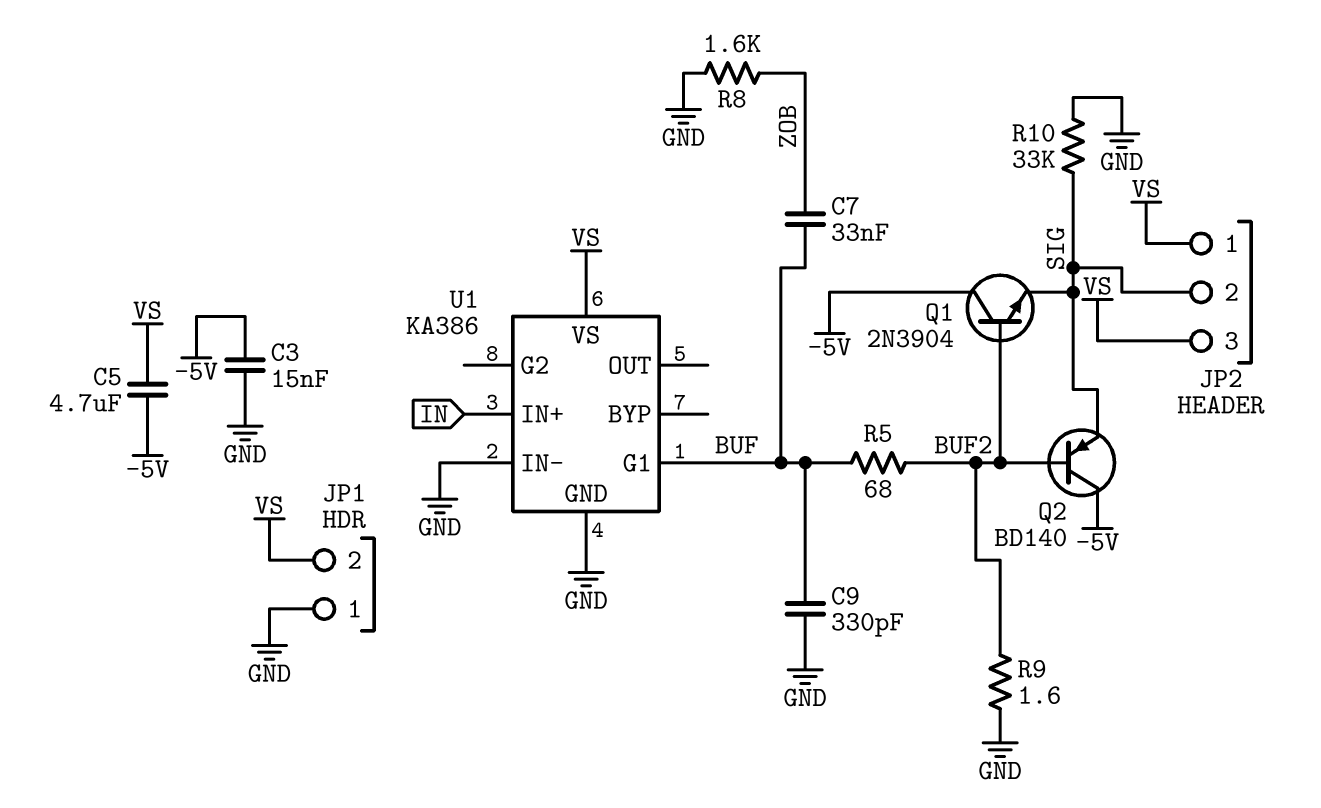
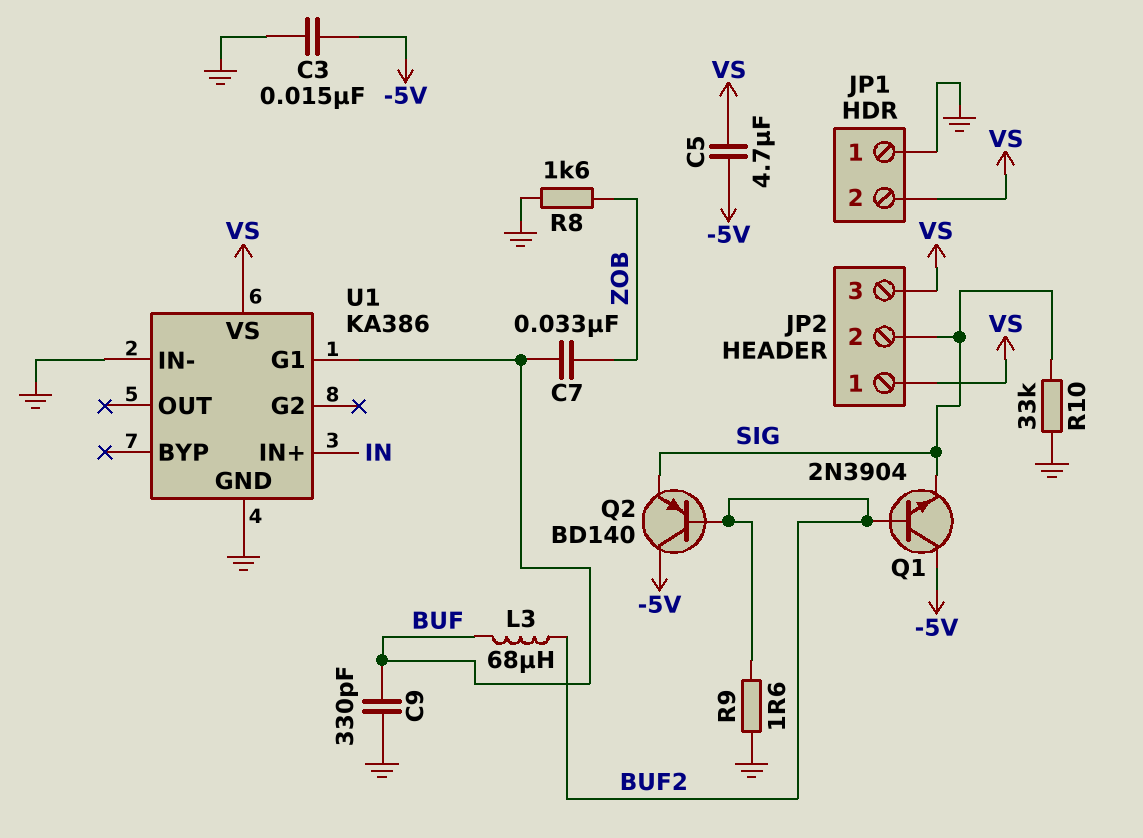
L3: none -> 68uH (BUF, BUF2)
R5: 68 (BUF, BUF2) -> none

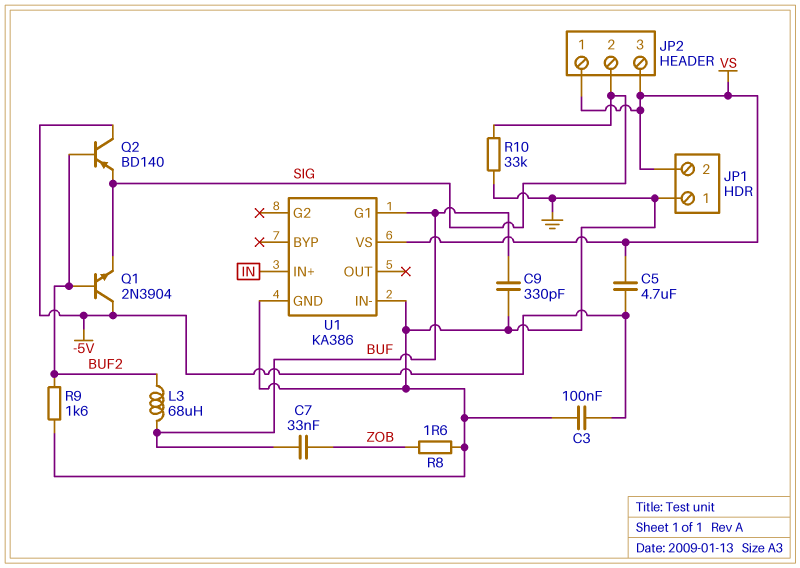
C3: 15nF (-5V, GND) -> 100nF (-5V, GND)
R8: 1.6k (GND, ZOB) -> 1.6 (GND, ZOB)
R9: 1.6 (BUF2, GND) -> 1.6k (BUF2, GND)

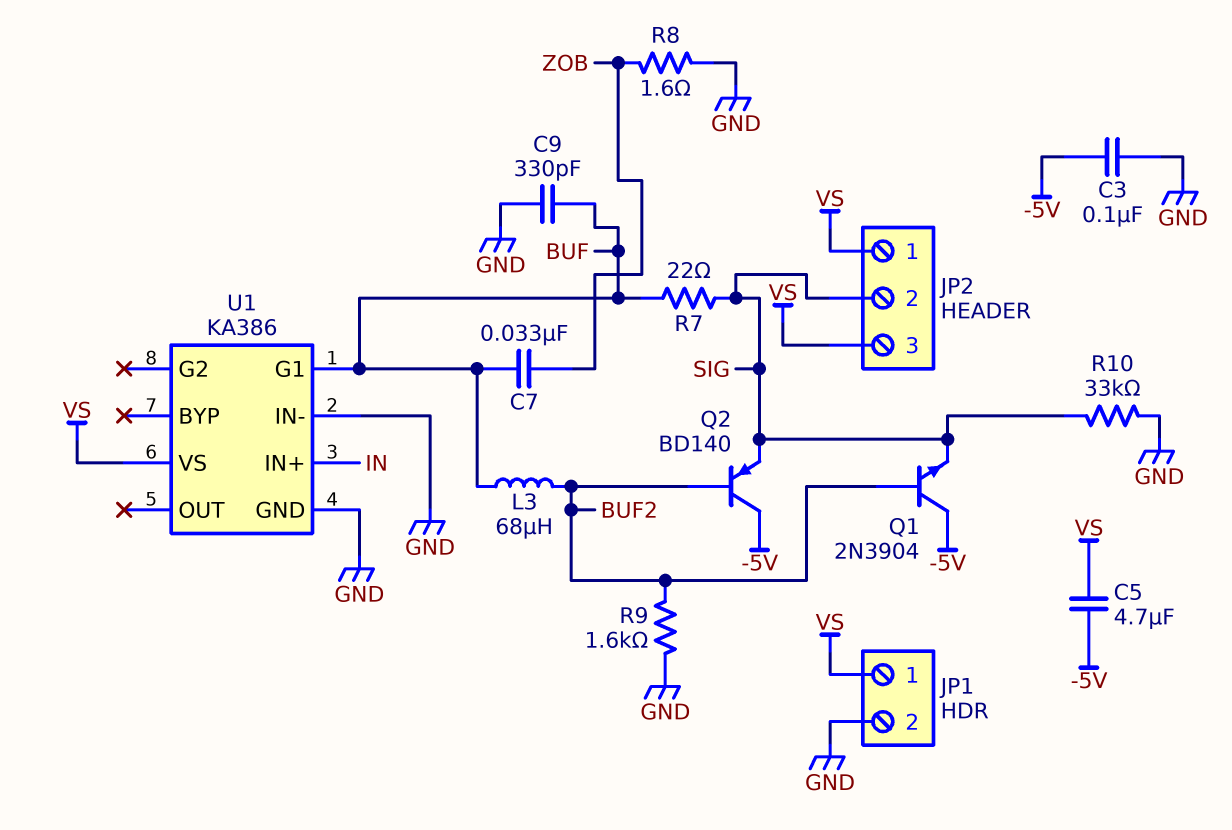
JP1 pin 1: GND -> VS
JP1 pin 2: VS -> GND
R7: none -> 22 (BUF, SIG)

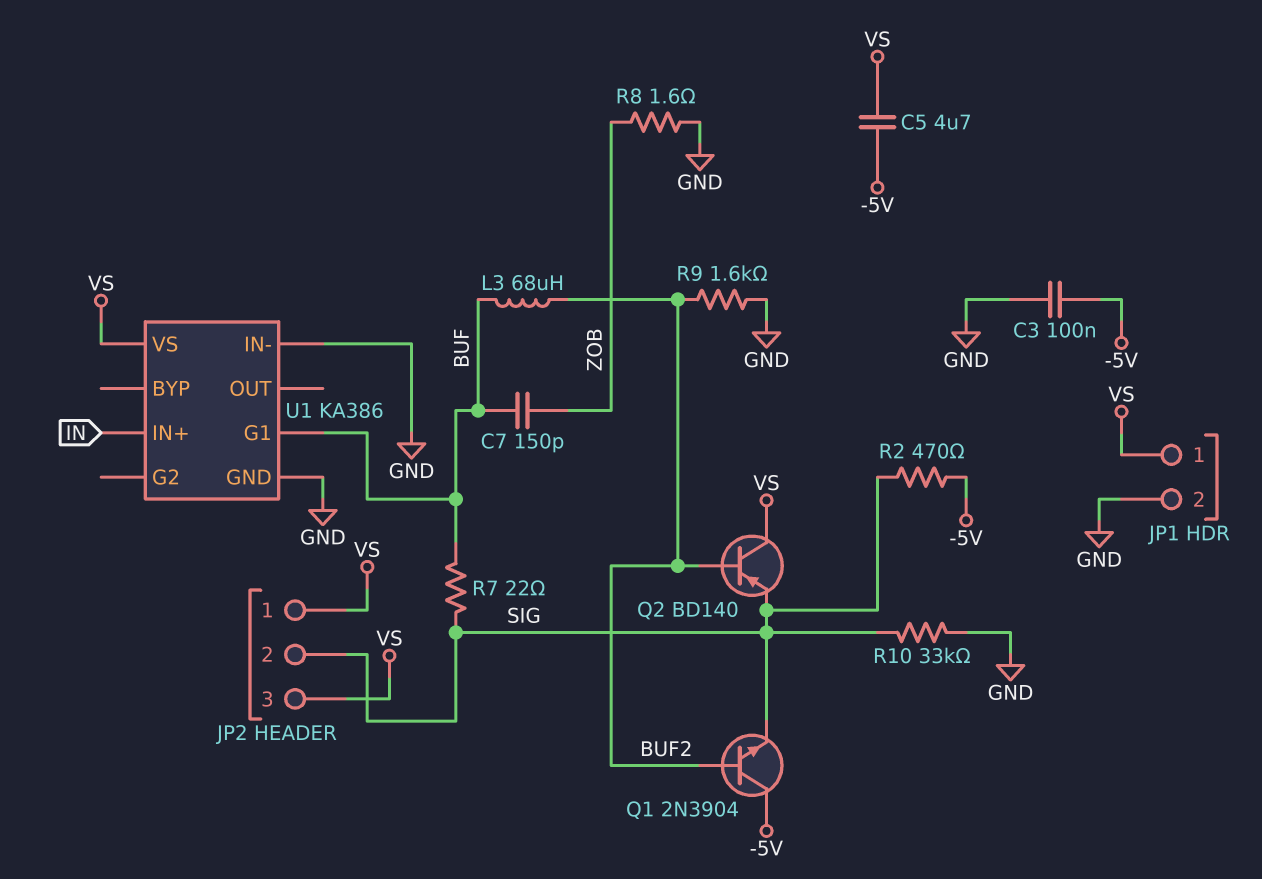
C7: 33nF (BUF, ZOB) -> 150pF (BUF, ZOB)
C9: 330pF (BUF, GND) -> none
Q2: PNP BD140 (B BUF2, C -5V, E SIG) -> PNP BD140 (B BUF2, C VS, E SIG)
R2: none -> 470 (-5V, SIG)

